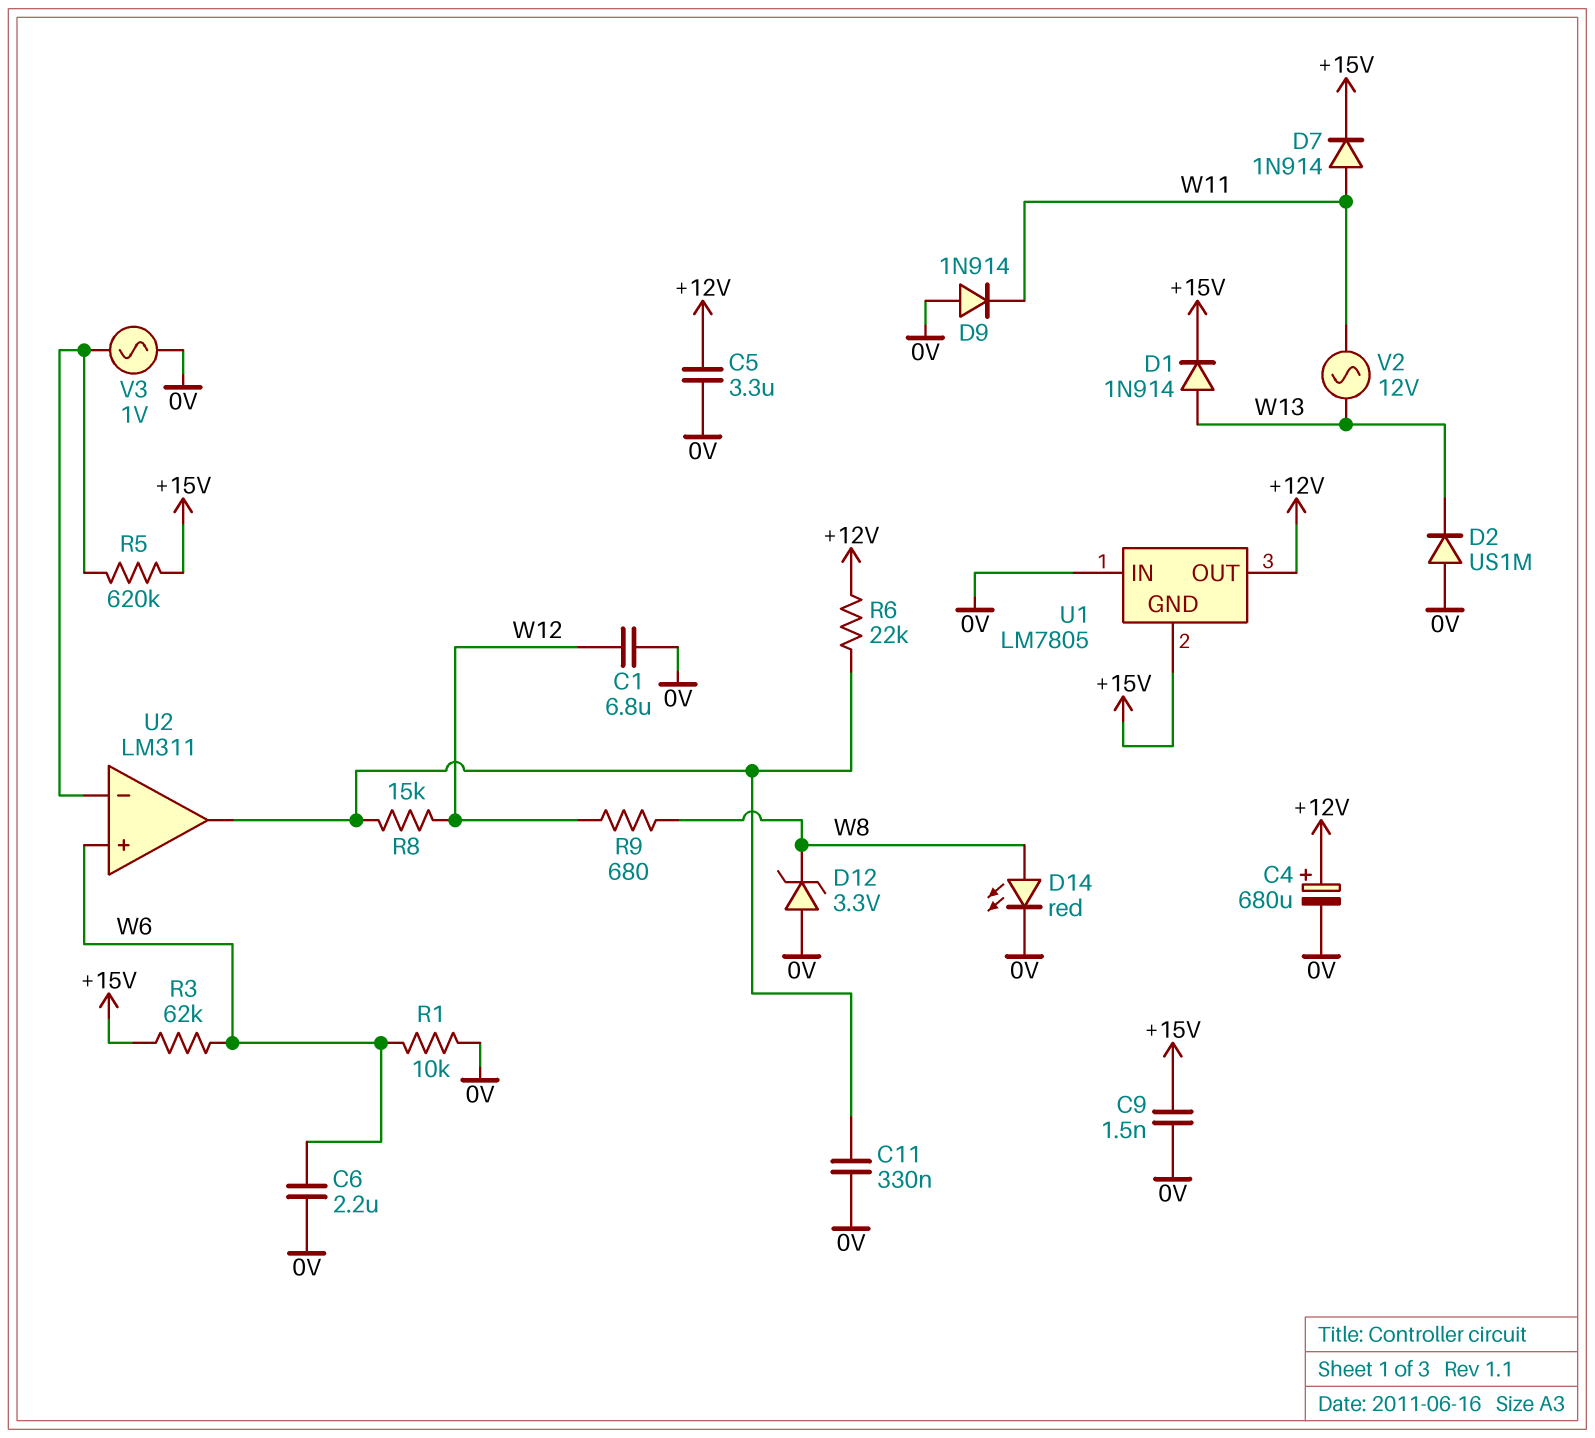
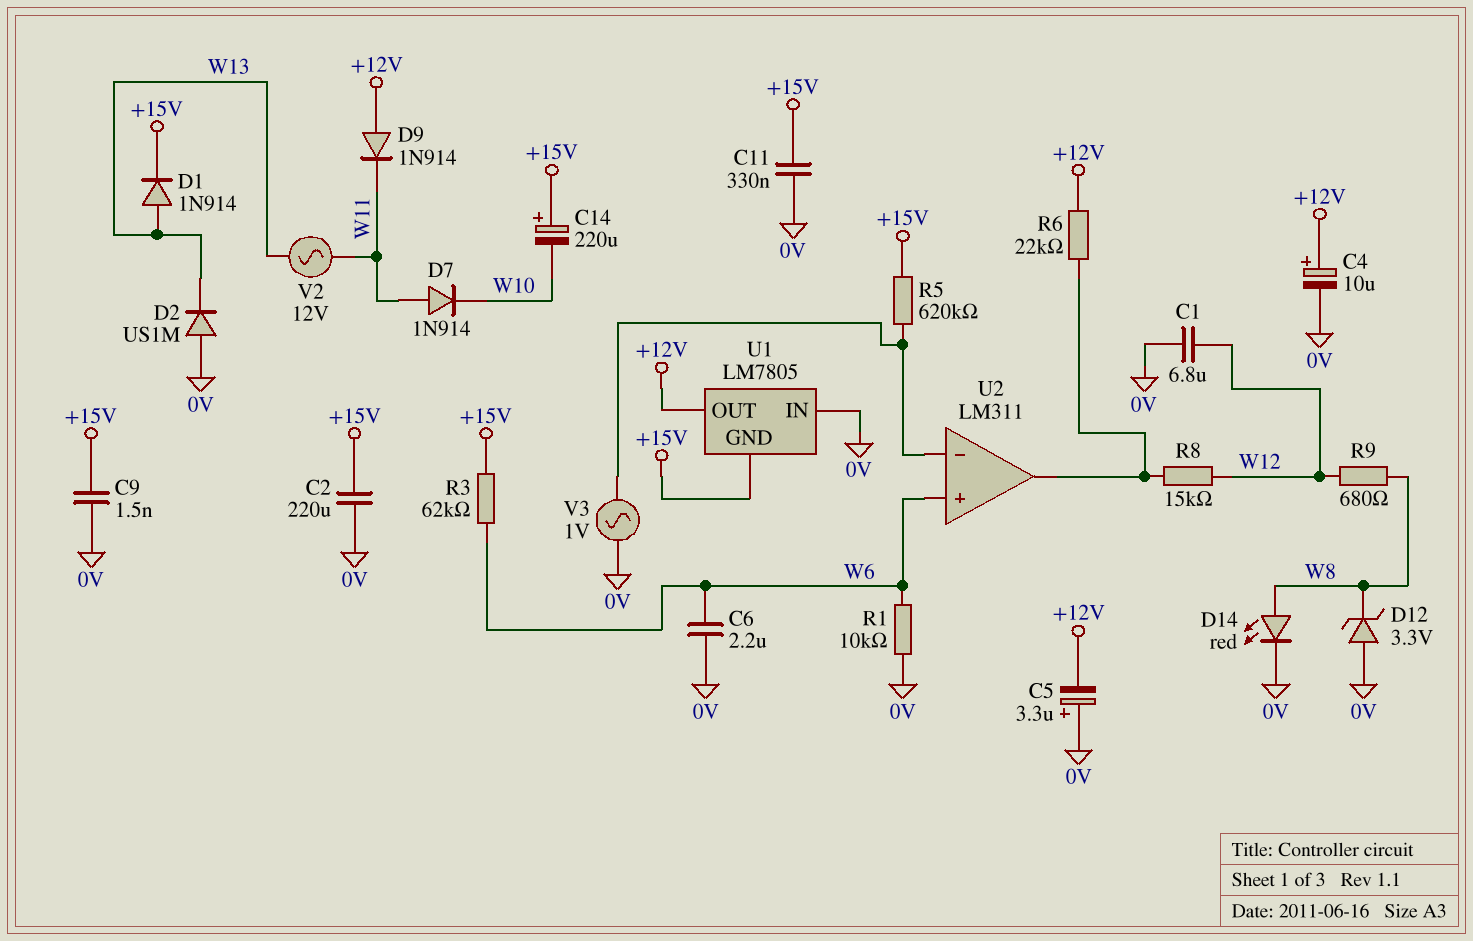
C2: none -> 220uF (+15V, 0V)
C4: 680uF (plus +12V, minus 0V) -> 10uF (plus +12V, minus 0V)
C5: 3.3uF (+12V, 0V) -> 3.3uF (plus 0V, minus +12V)
C11: 330nF (0V, U2/out) -> 330nF (+15V, 0V)
C14: none -> 220uF (plus +15V, minus W10)
D7: diode 1N914 (A W11, K +15V) -> diode 1N914 (A W11, K W10)
D9: diode 1N914 (A 0V, K W11) -> diode 1N914 (A +12V, K W11)

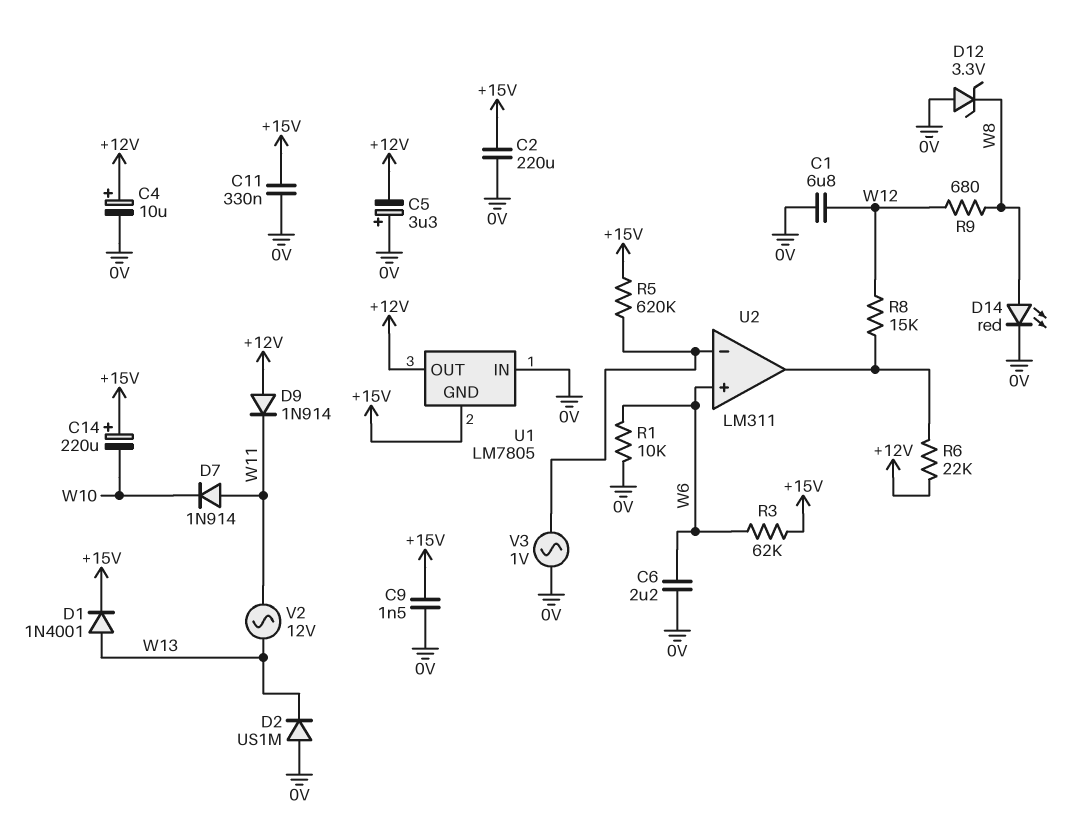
D1: diode 1N914 (A W13, K +15V) -> diode 1N4001 (A W13, K +15V)

